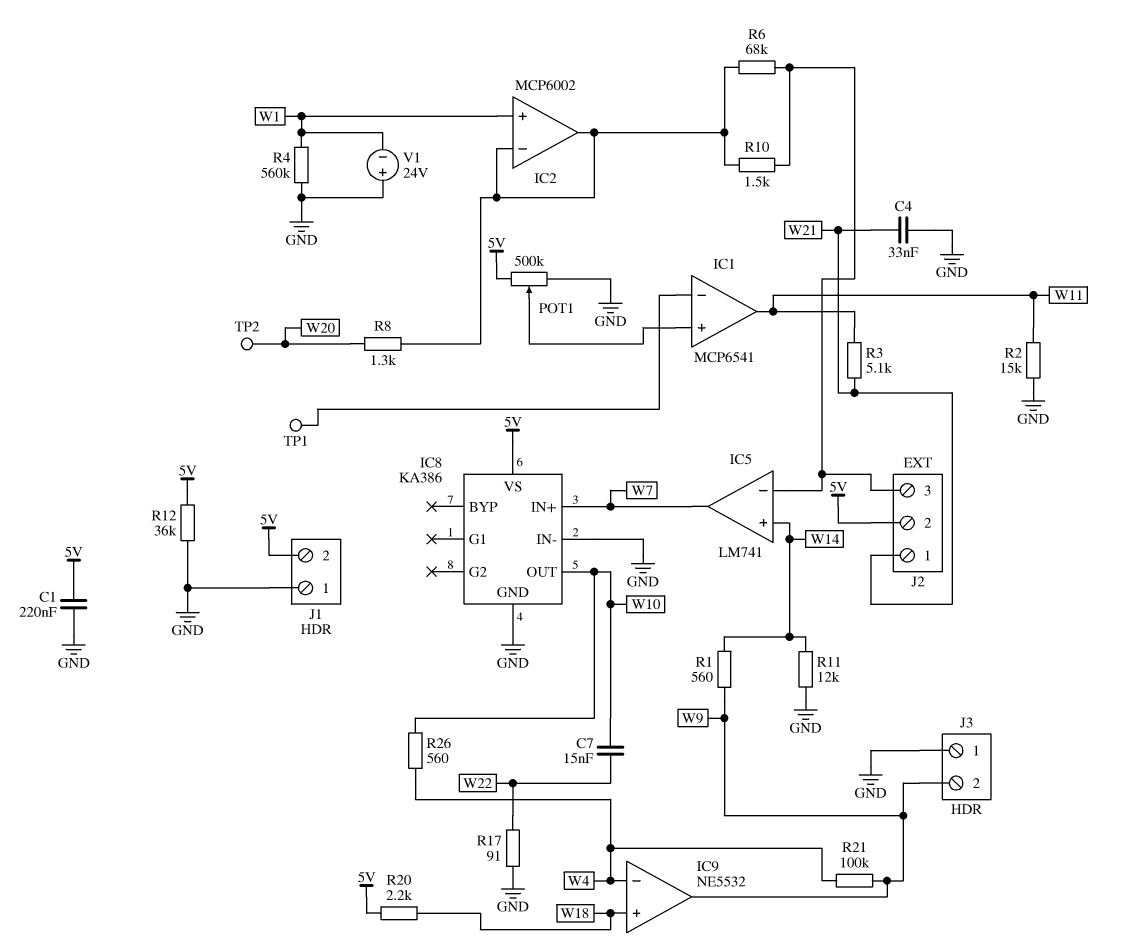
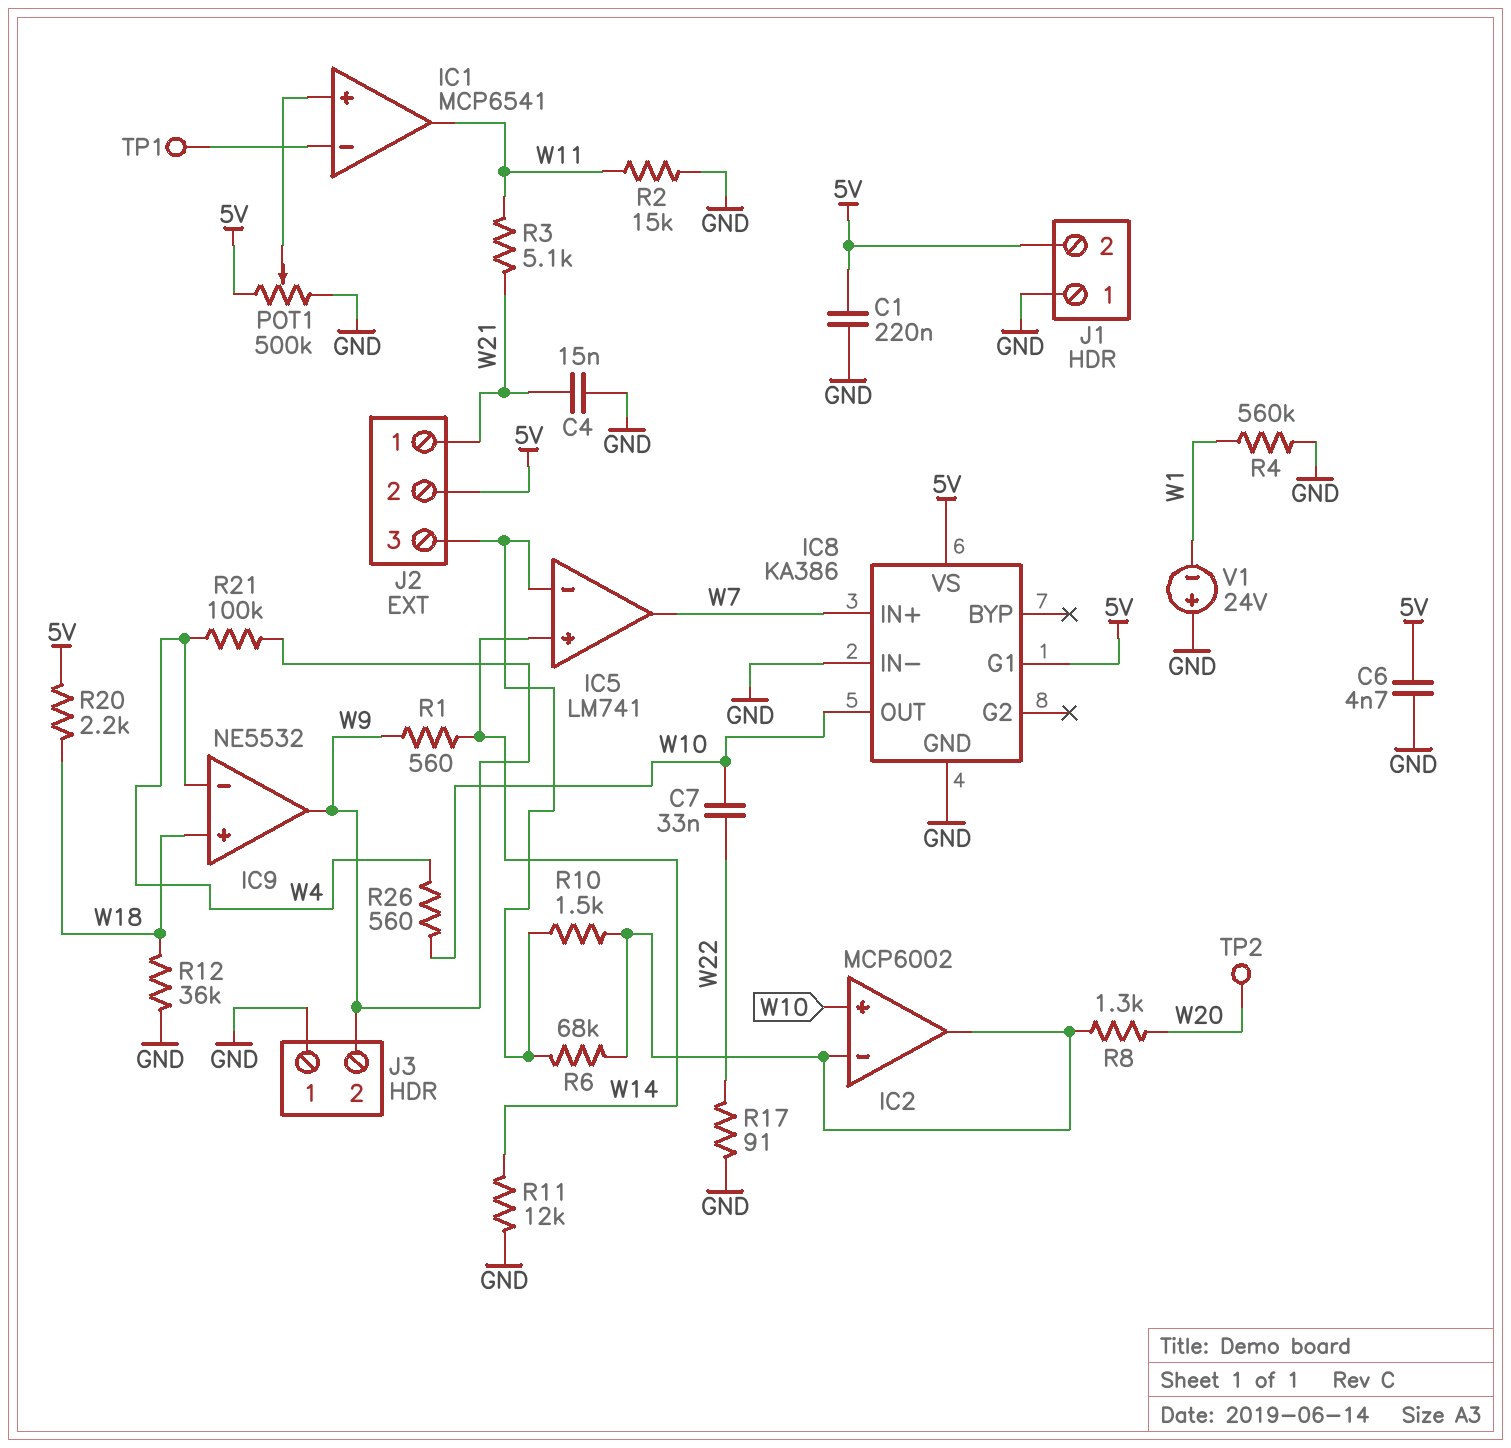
C4: 33nF (GND, W21) -> 15nF (GND, W21)
C6: none -> 4.7nF (5V, GND)
C7: 15nF (W10, W22) -> 33nF (W10, W22)
IC2 pin in+: W1 -> W10
IC8 pin G1: none -> 5V
R12: 36k (5V, GND) -> 36k (GND, W18)

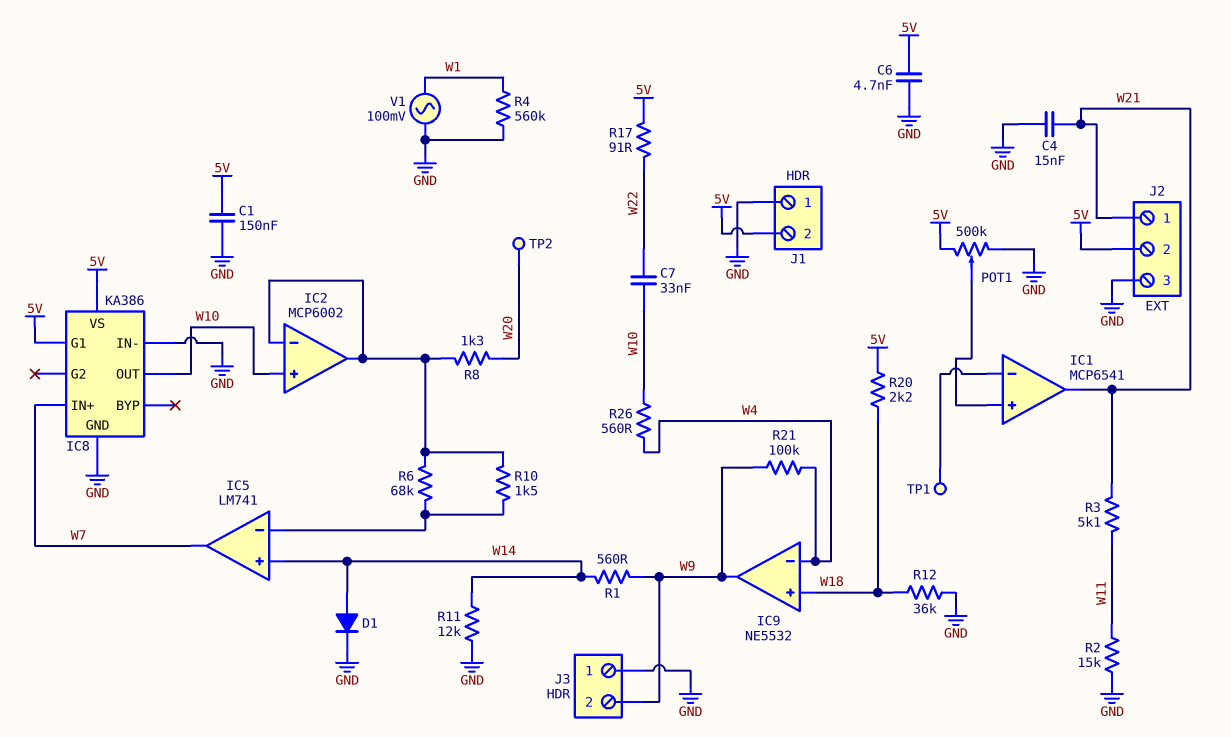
C1: 220nF (5V, GND) -> 150nF (5V, GND)
D1: none -> diode (A W14, K GND)
IC1 pin out: W11 -> W21
J2 pin 3: IC5/in- -> GND
R17: 91 (GND, W22) -> 91 (5V, W22)
V1: 24V (plus GND, minus W1) -> AC 100mV (GND, W1)

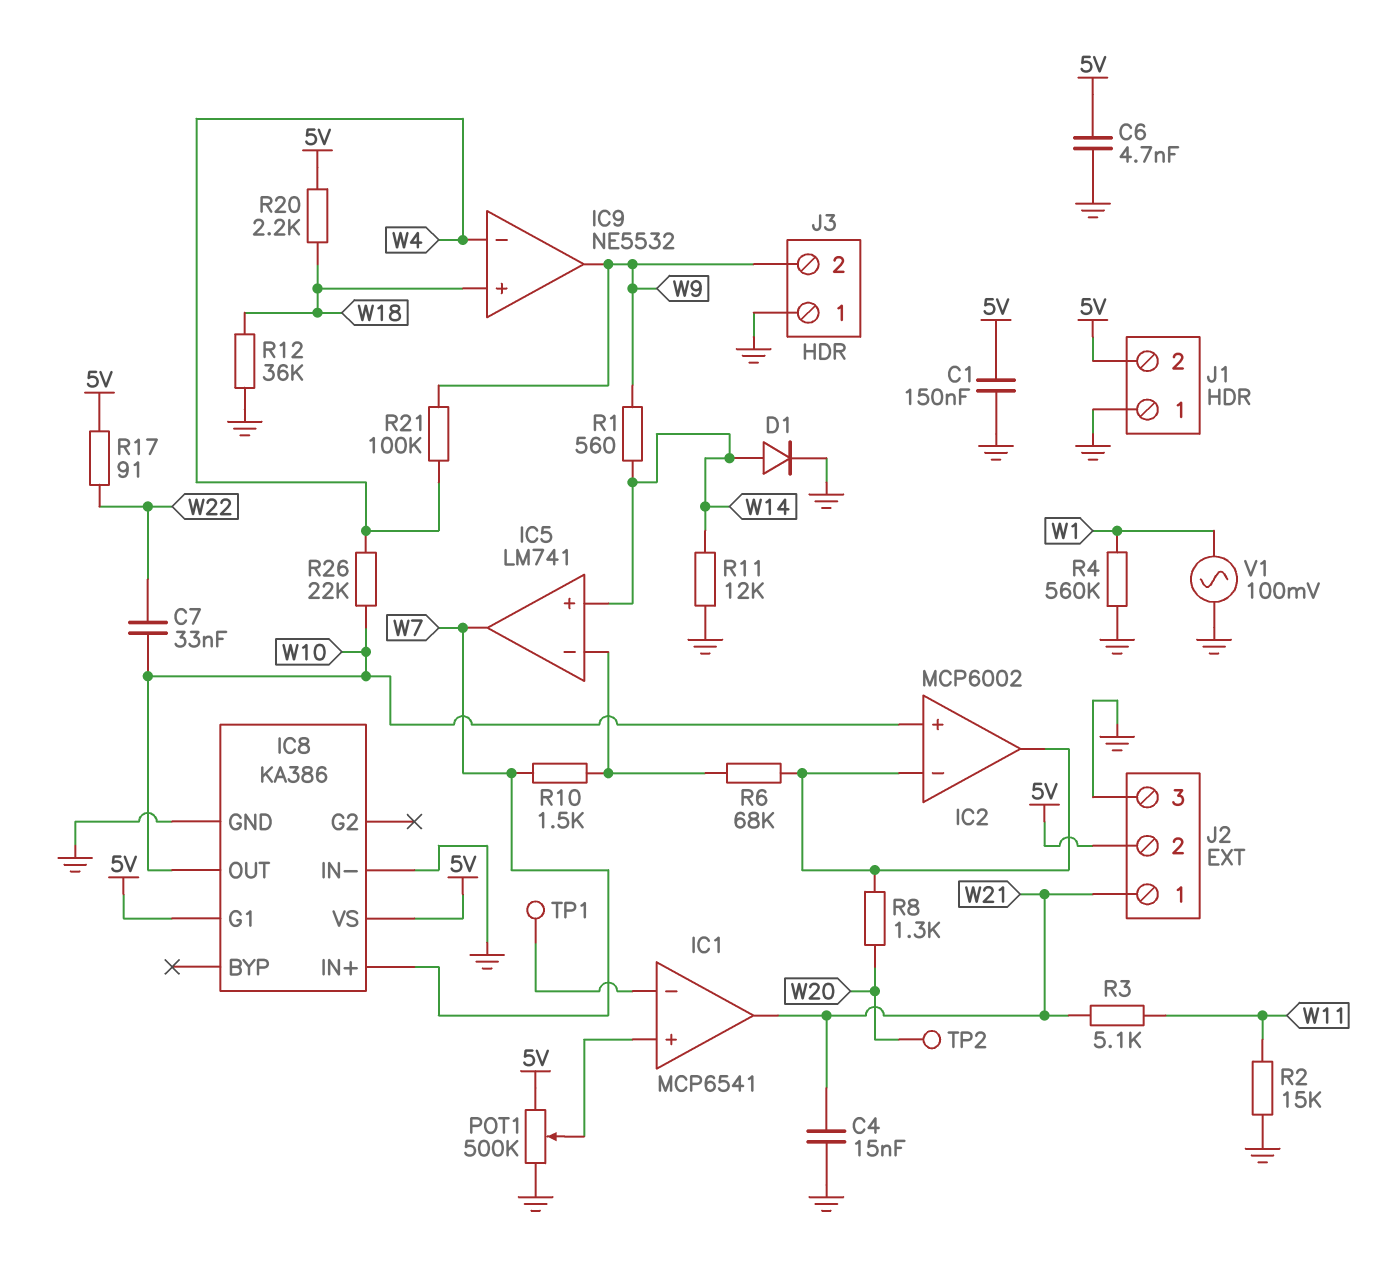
R10: 1.5k (IC2/in-, IC5/in-) -> 1.5k (IC5/in-, W7)
R26: 560 (W4, W10) -> 22k (W4, W10)

